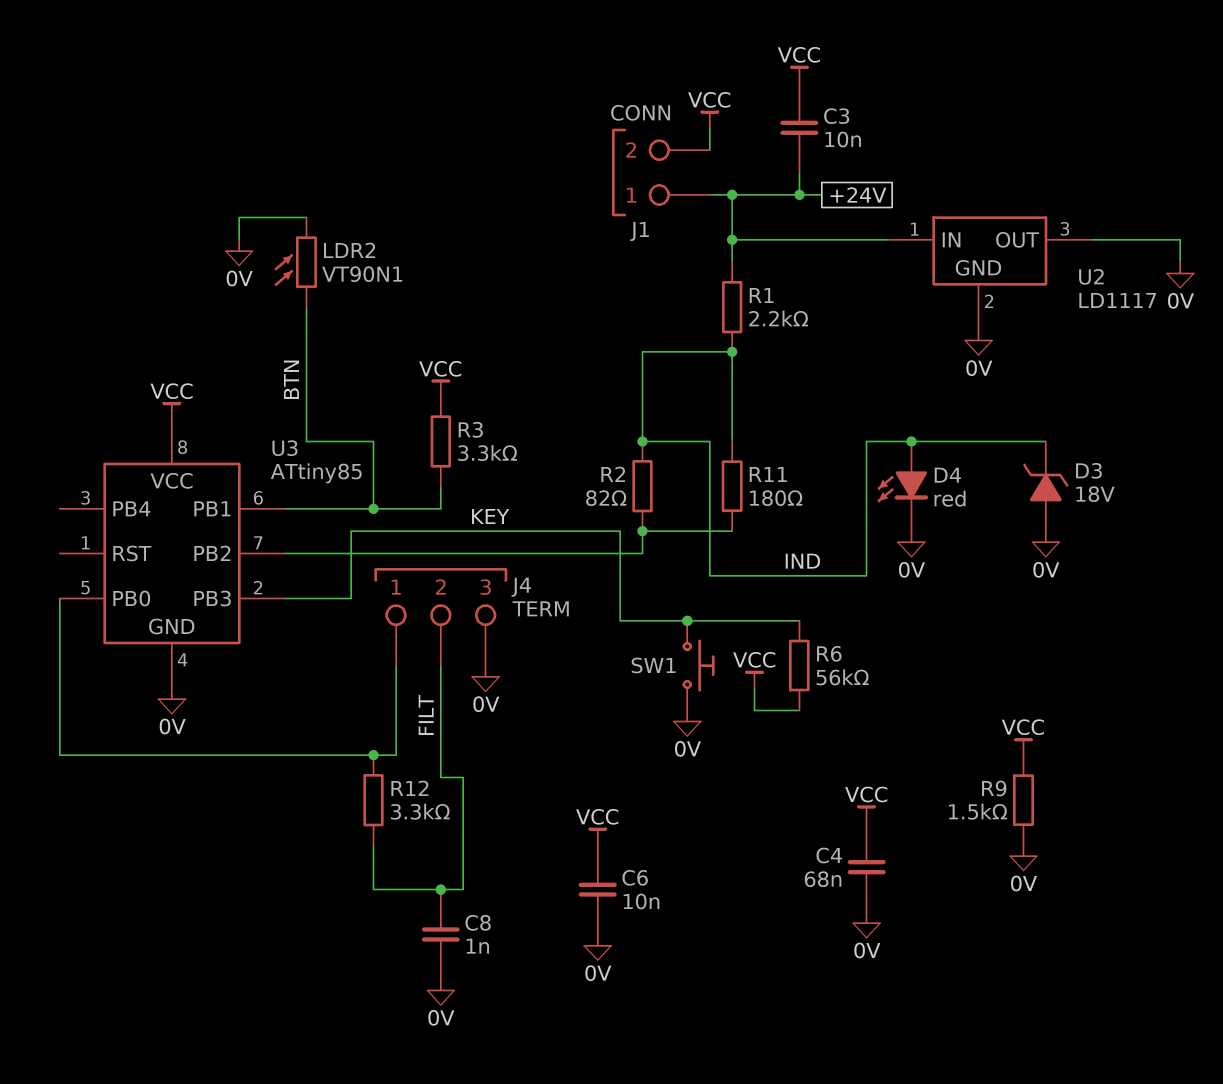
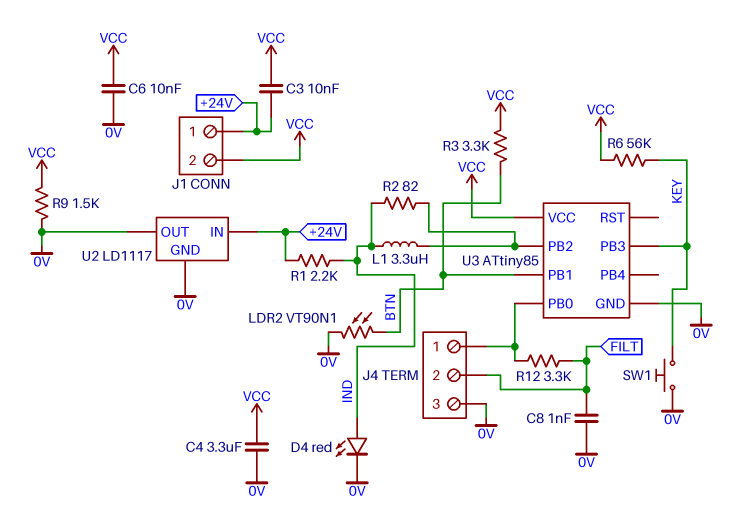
C4: 68nF (0V, VCC) -> 3.3uF (0V, VCC)
D3: zener 18V (A 0V, K IND) -> none
L1: none -> 3.3uH (IND, U3/PB2)
R11: 180 (IND, U3/PB2) -> none

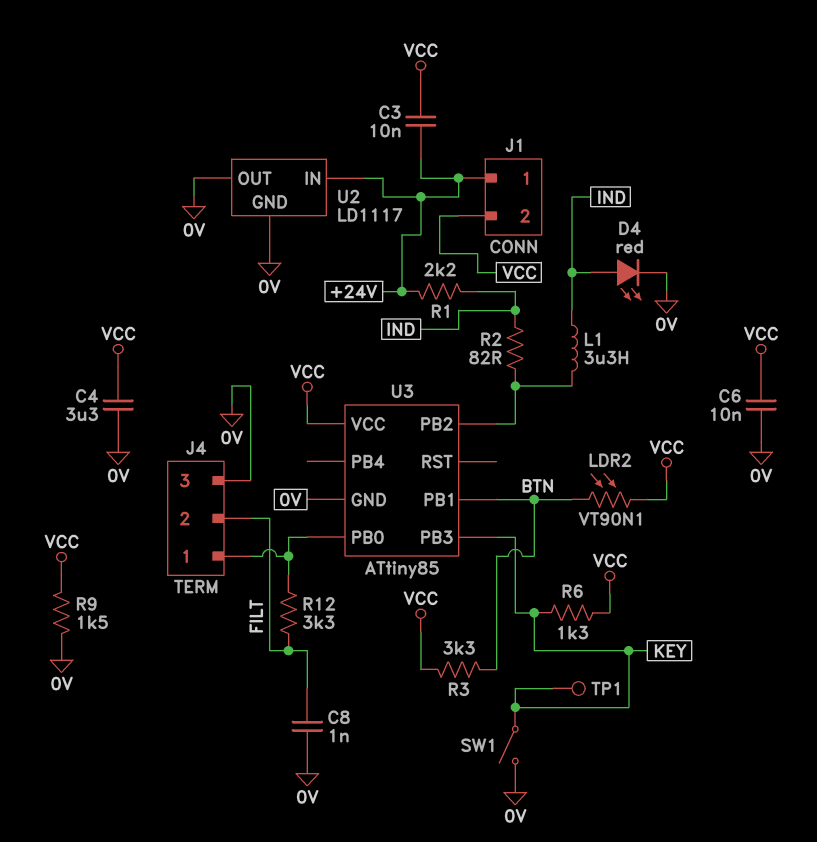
LDR2: VT90N1 (0V, BTN) -> VT90N1 (BTN, VCC)
R6: 56k (KEY, VCC) -> 1.3k (KEY, VCC)
SW1: button (0V, KEY) -> switch (0V, KEY)
TP1: none -> test point (KEY)

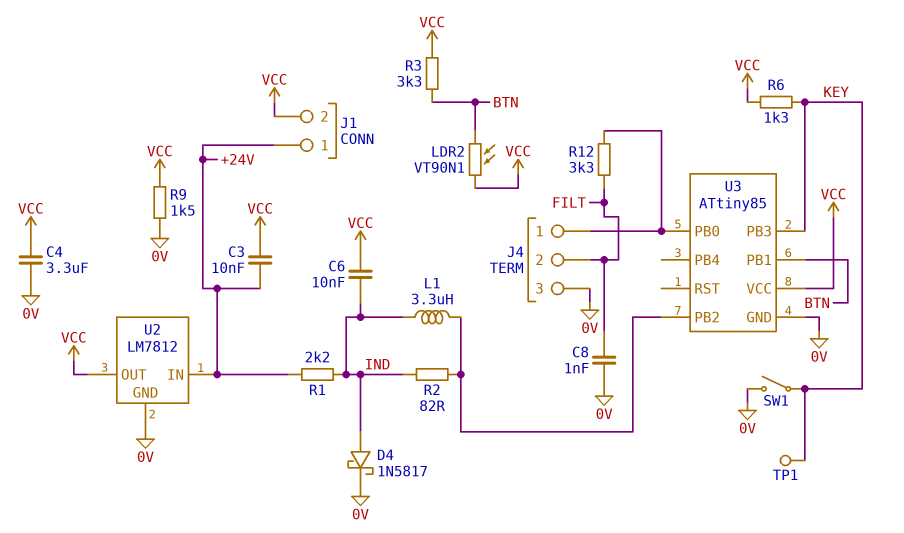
C6: 10nF (0V, VCC) -> 10nF (IND, VCC)
D4: LED red (A IND, K 0V) -> schottky 1N5817 (A IND, K 0V)
U2: LD1117 -> LM7812
U2 pin OUT: 0V -> VCC

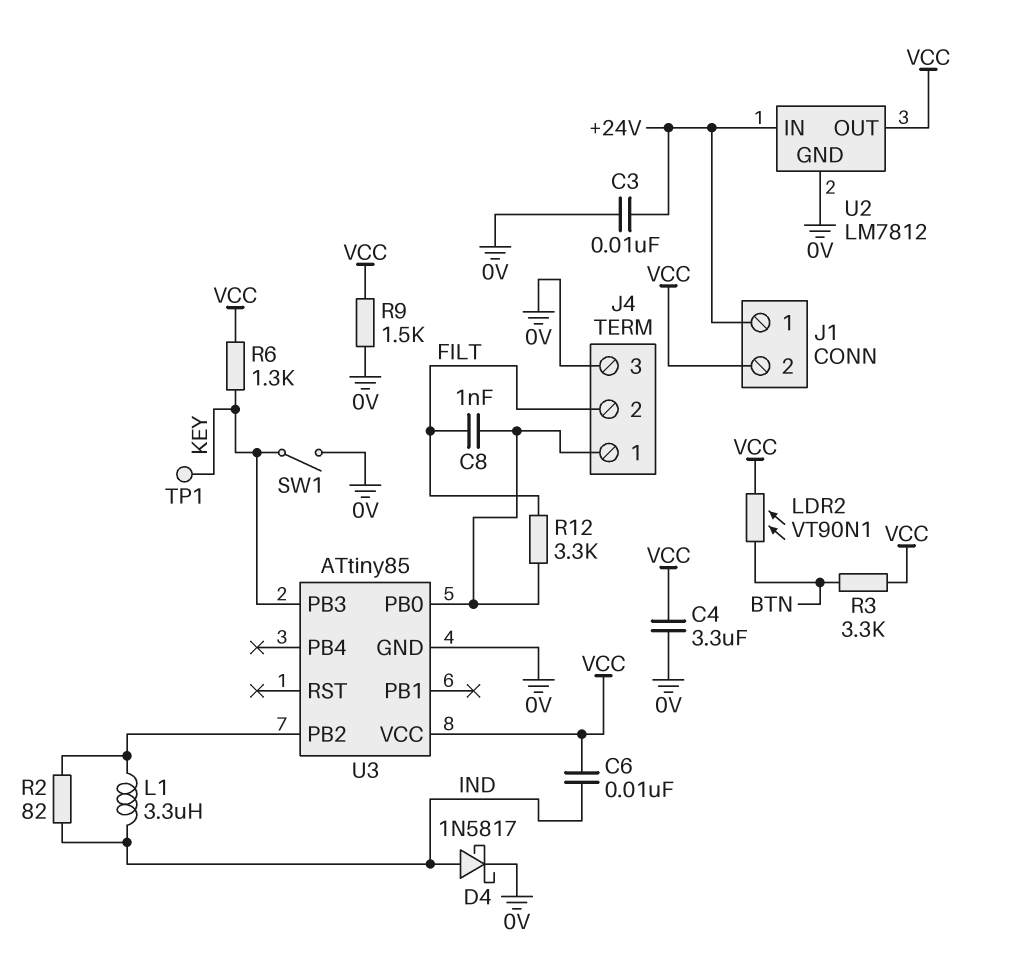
C3: 10nF (+24V, VCC) -> 10nF (+24V, 0V)
C8: 1nF (0V, FILT) -> 1nF (FILT, J4/1)
R1: 2.2k (+24V, IND) -> none
U3 pin PB1: BTN -> none

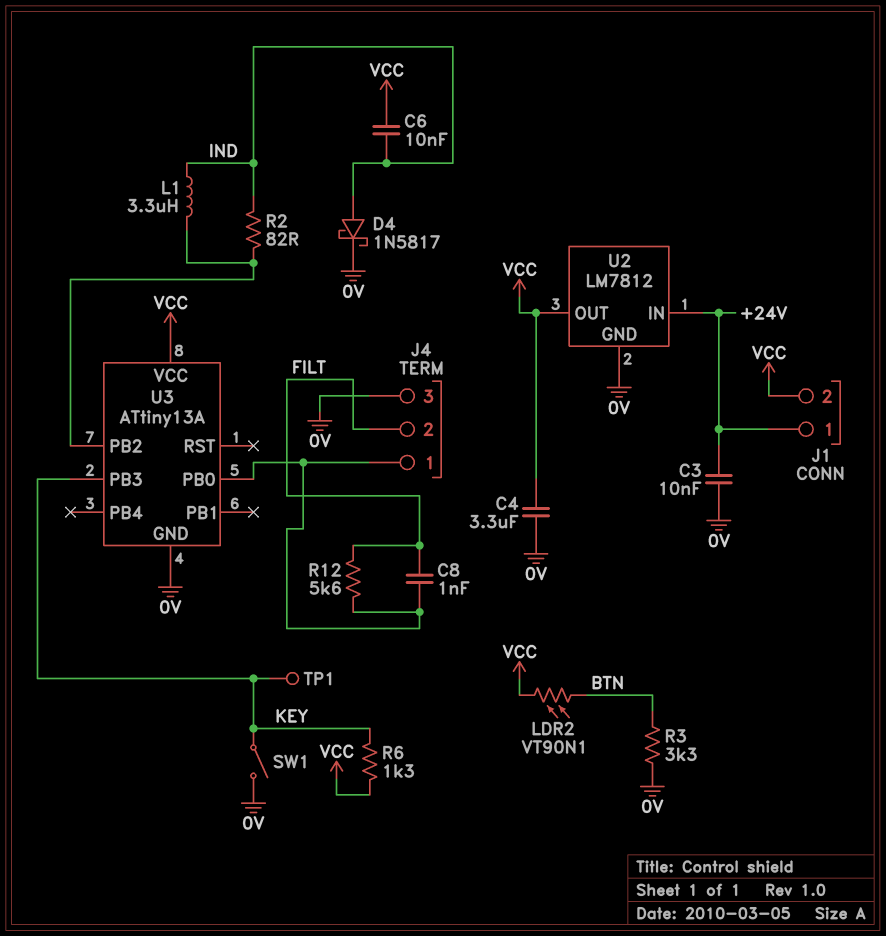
R3: 3.3k (BTN, VCC) -> 3.3k (0V, BTN)
R9: 1.5k (0V, VCC) -> none
R12: 3.3k (FILT, J4/1) -> 5.6k (FILT, J4/1)
U3: ATtiny85 -> ATtiny13A

